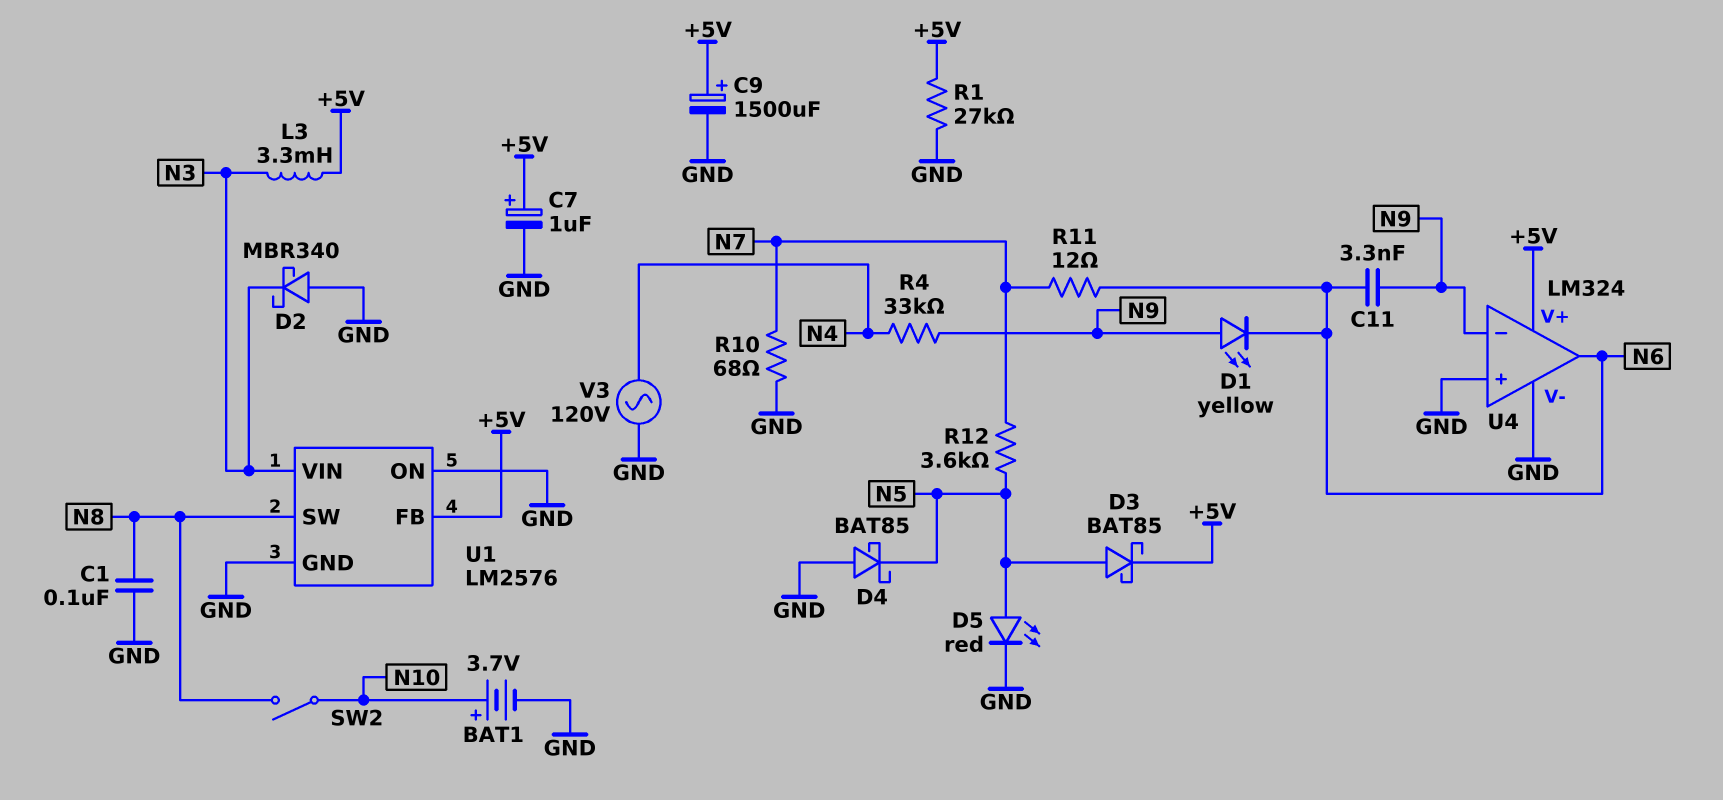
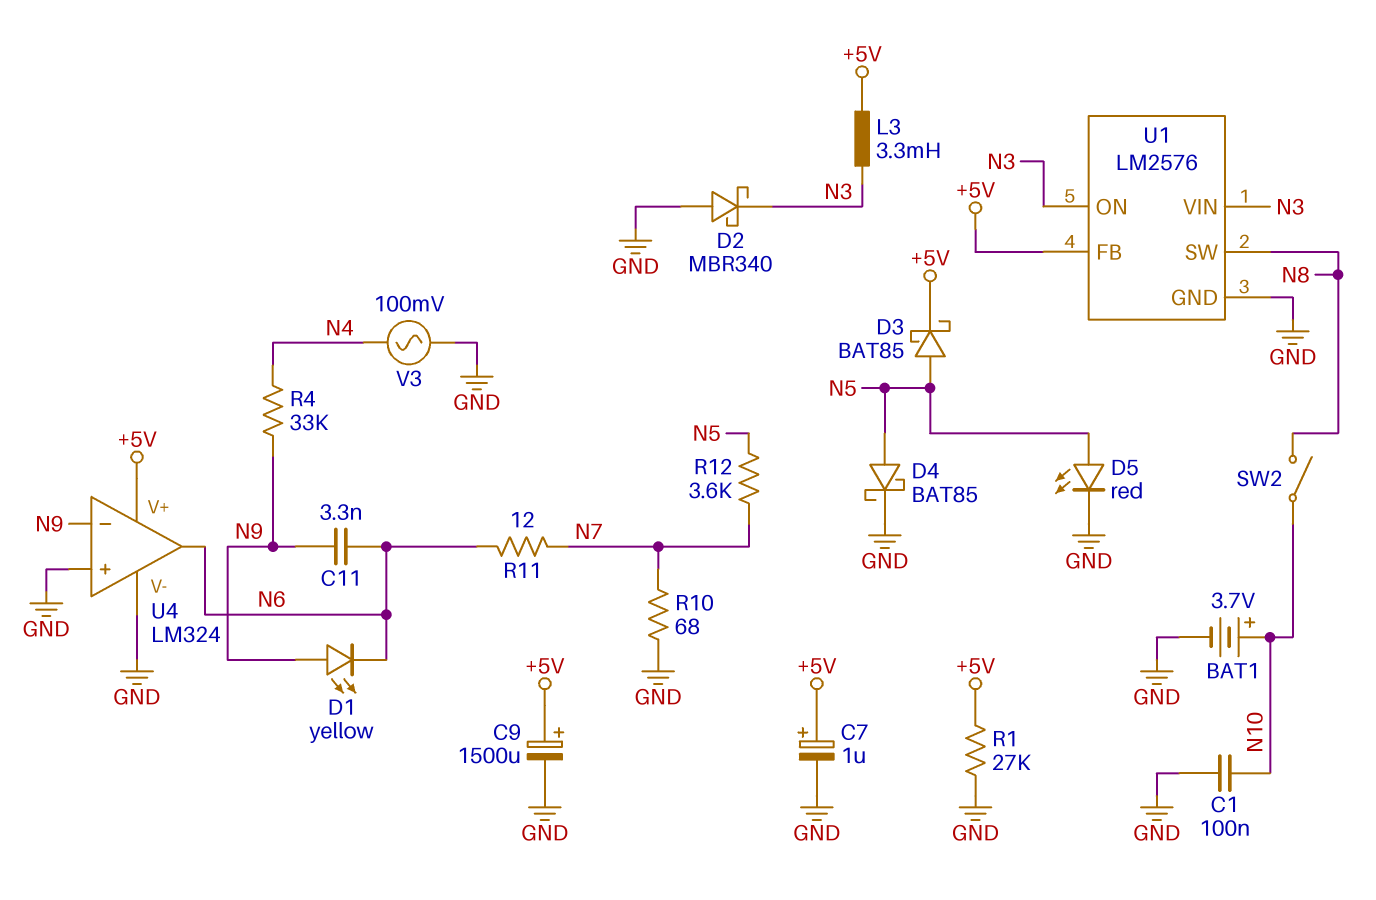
C1: 100nF (GND, N8) -> 100nF (GND, N10)
D4: schottky BAT85 (A GND, K N5) -> schottky BAT85 (A N5, K GND)
U1 pin ON: GND -> N3
V3: AC 120V (GND, N4) -> AC 100mV (GND, N4)

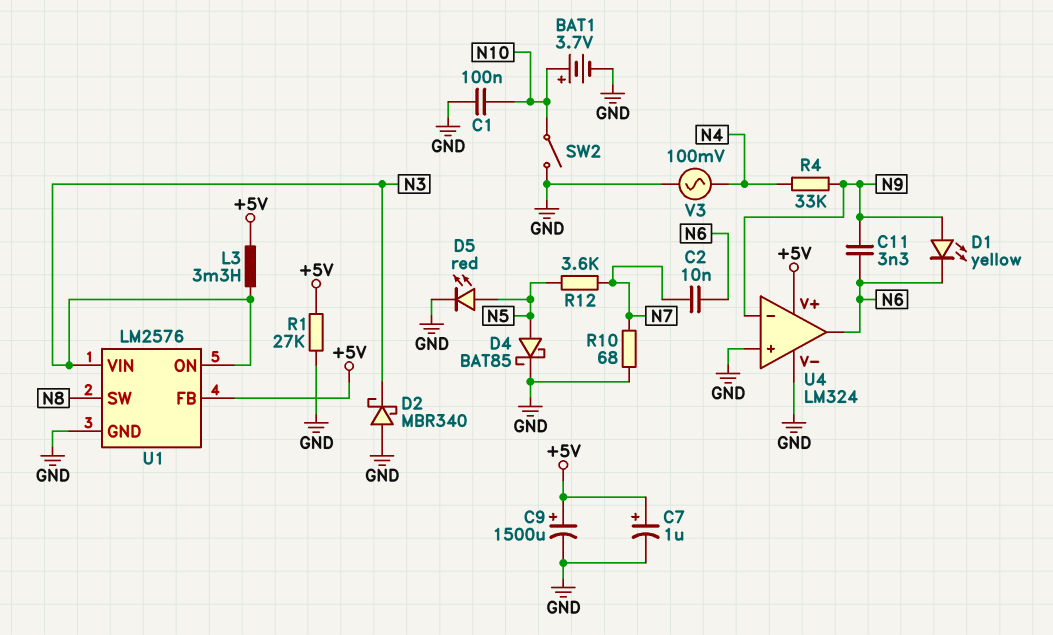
C2: none -> 10nF (N6, N7)
D3: schottky BAT85 (A N5, K +5V) -> none
R11: 12 (N6, N7) -> none
SW2: switch (N8, N10) -> switch (GND, N10)

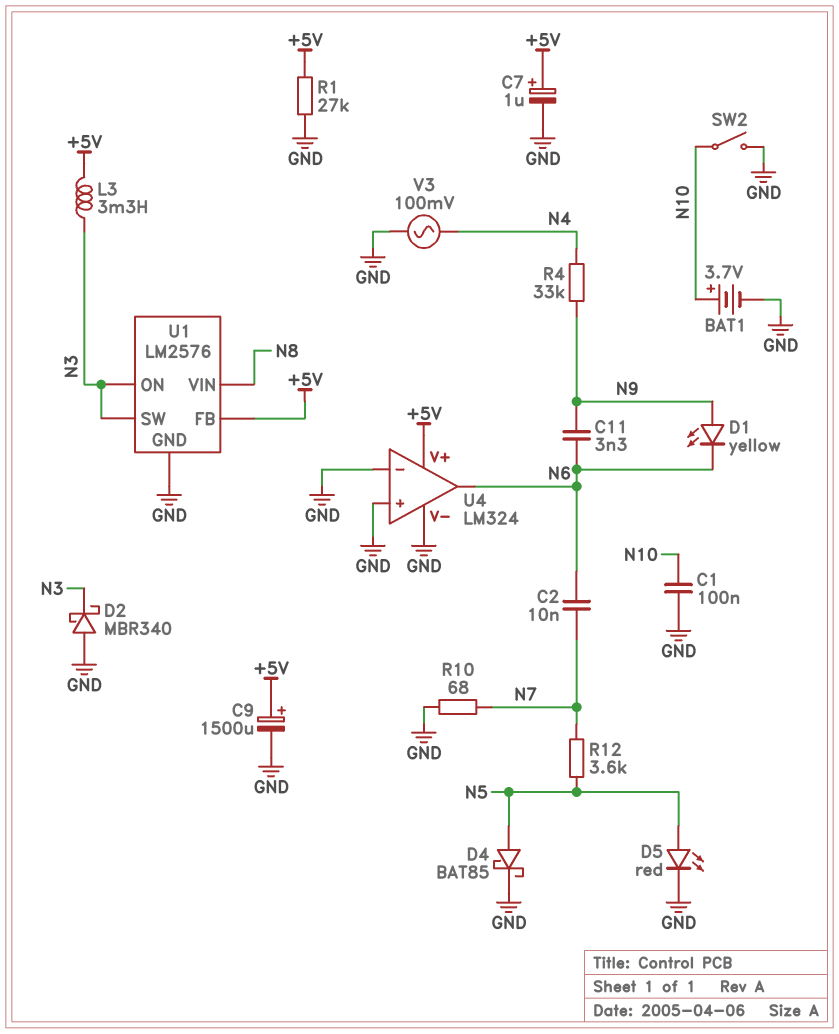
U1 pin SW: N8 -> N3
U1 pin VIN: N3 -> N8
U4 pin in-: N9 -> GND

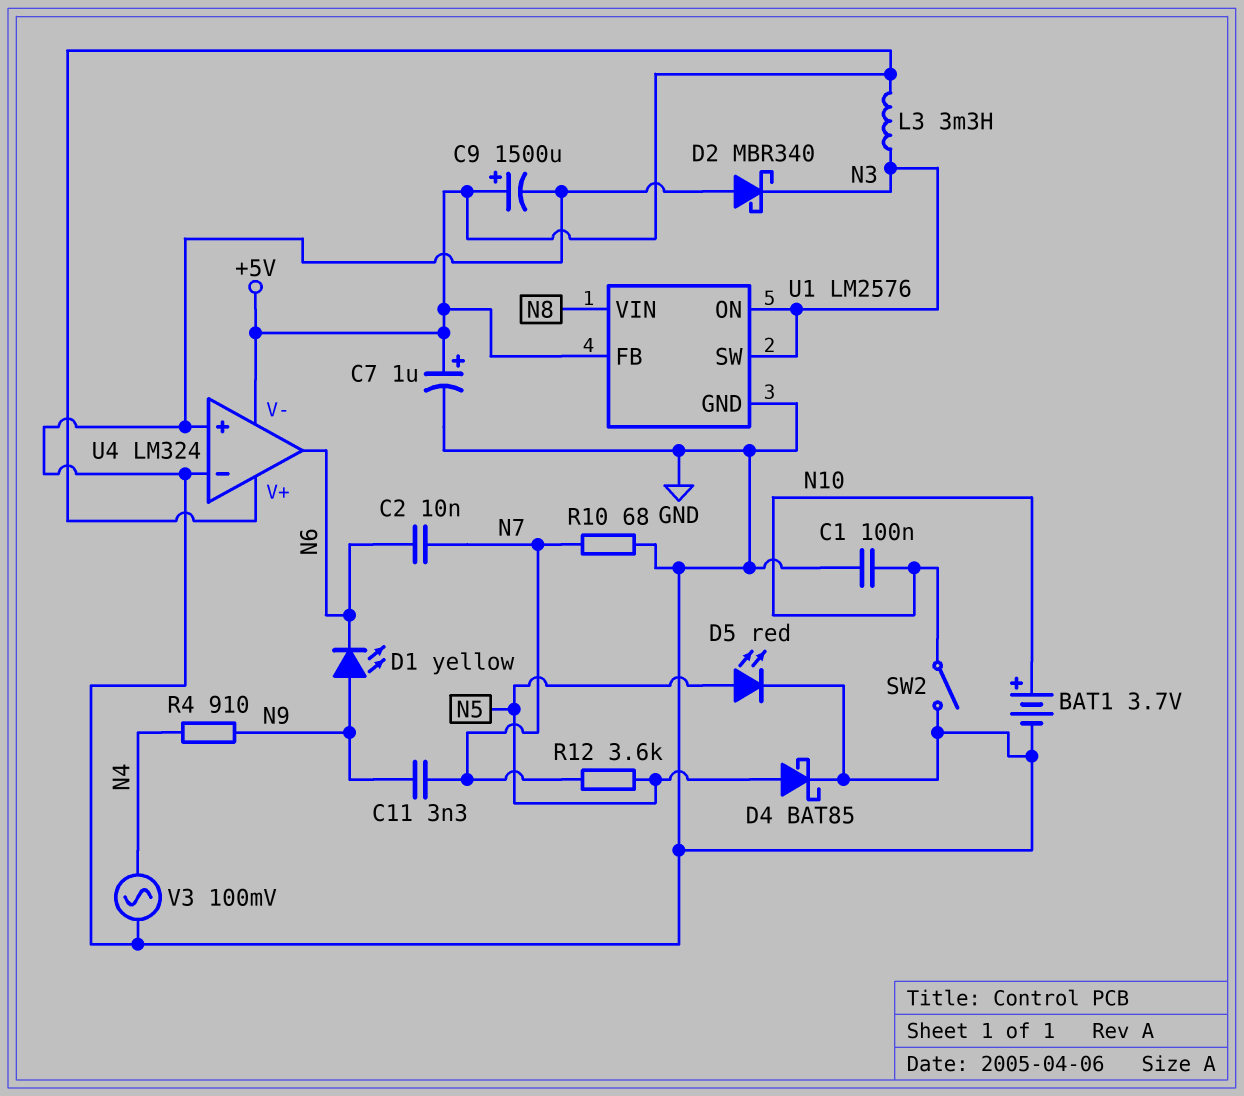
C11: 3.3nF (N6, N9) -> 3.3nF (N7, N9)
R1: 27k (+5V, GND) -> none
R4: 33k (N4, N9) -> 910 (N4, N9)
U4 pin V-: GND -> +5V

